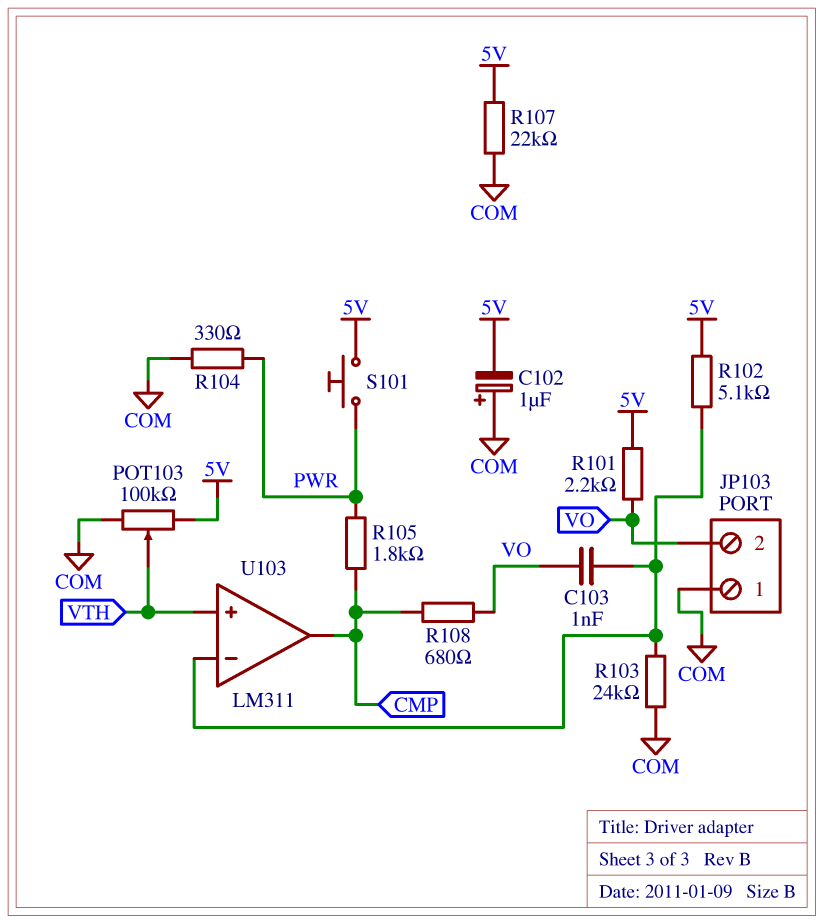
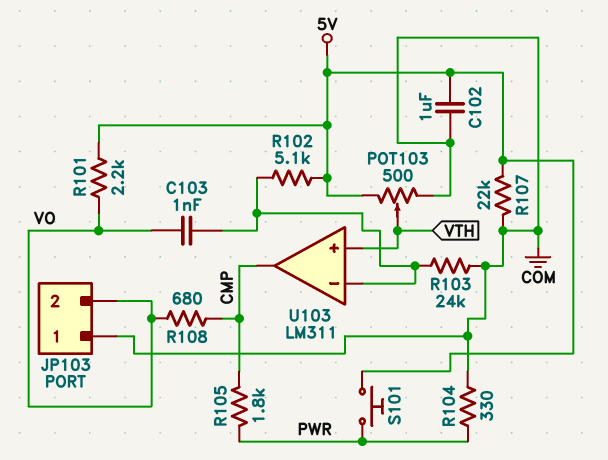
C102: 1uF (plus COM, minus 5V) -> 1uF (5V, COM)
POT103: 100k (5V, COM, wiper VTH) -> 500 (5V, COM, wiper VTH)

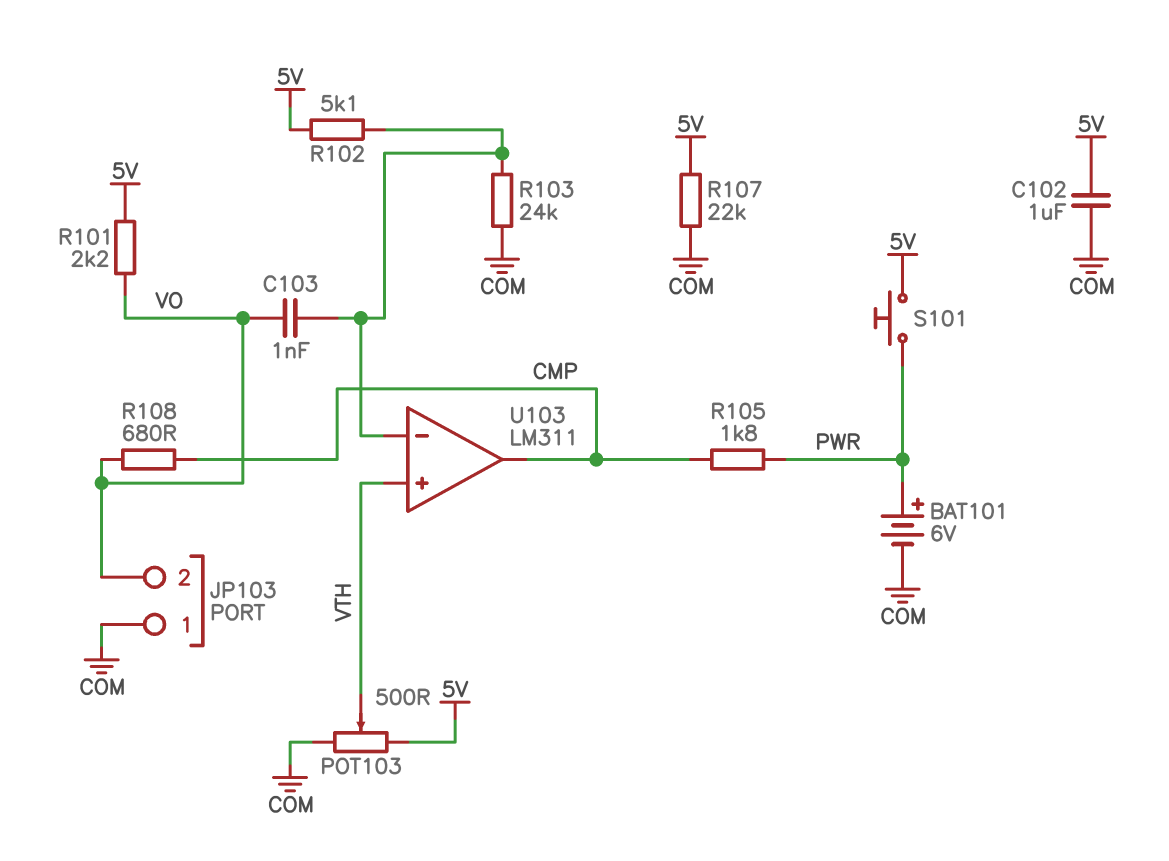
BAT101: none -> 6V (plus PWR, minus COM)
R104: 330 (COM, PWR) -> none

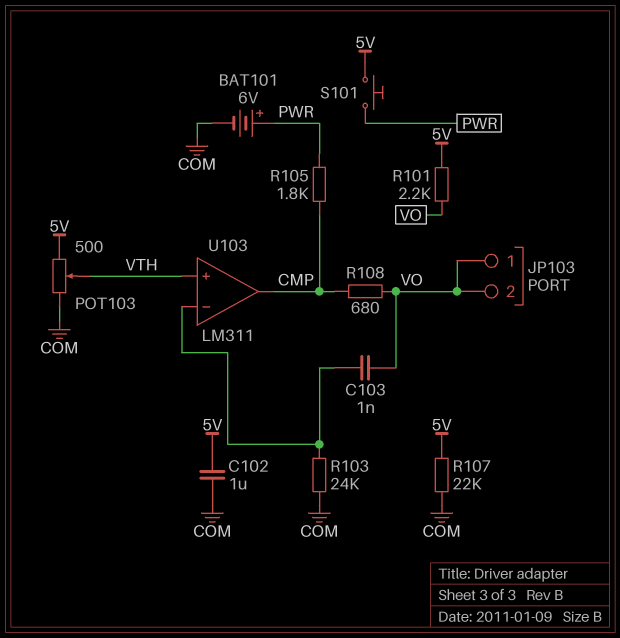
JP103 pin 1: COM -> VO
R102: 5.1k (5V, U103/in-) -> none

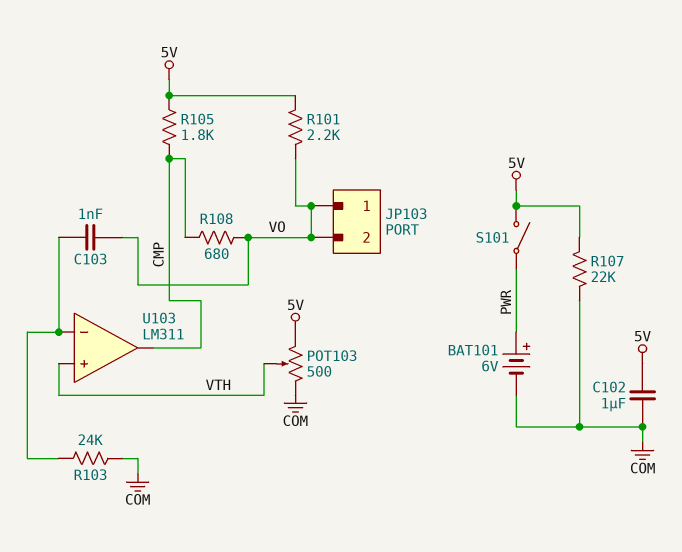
R105: 1.8k (CMP, PWR) -> 1.8k (5V, CMP)
S101: button (5V, PWR) -> switch (5V, PWR)

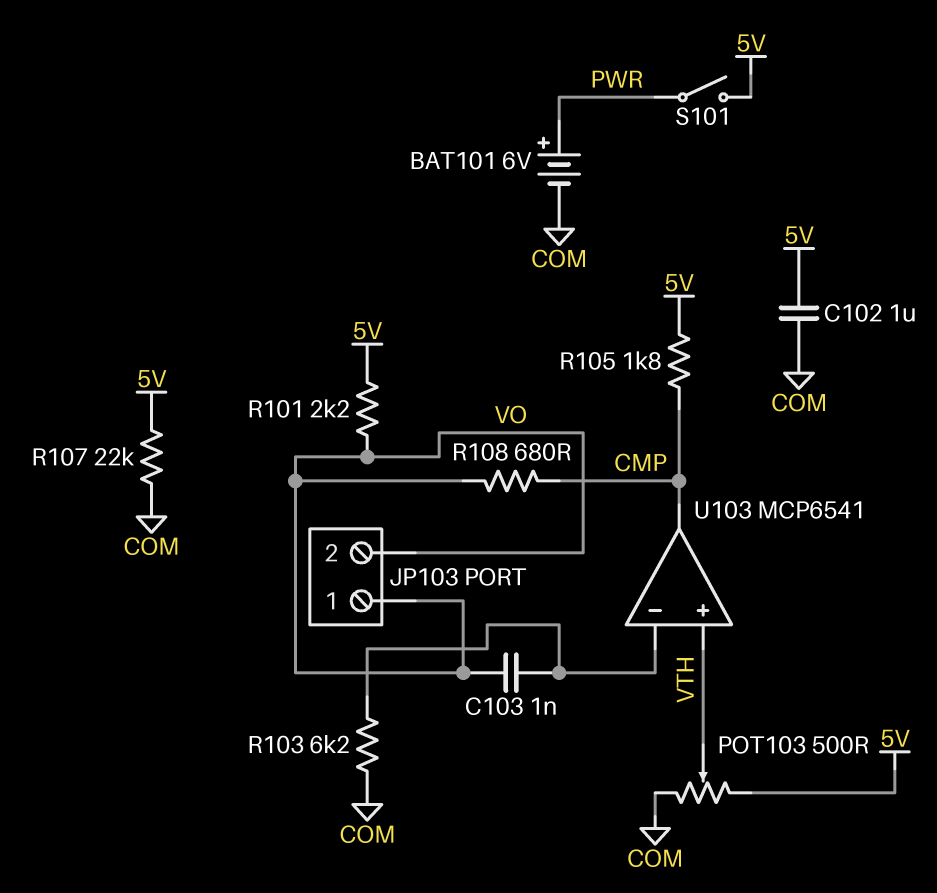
R103: 24k (COM, U103/in-) -> 6.2k (COM, U103/in-)
U103: LM311 -> MCP6541

